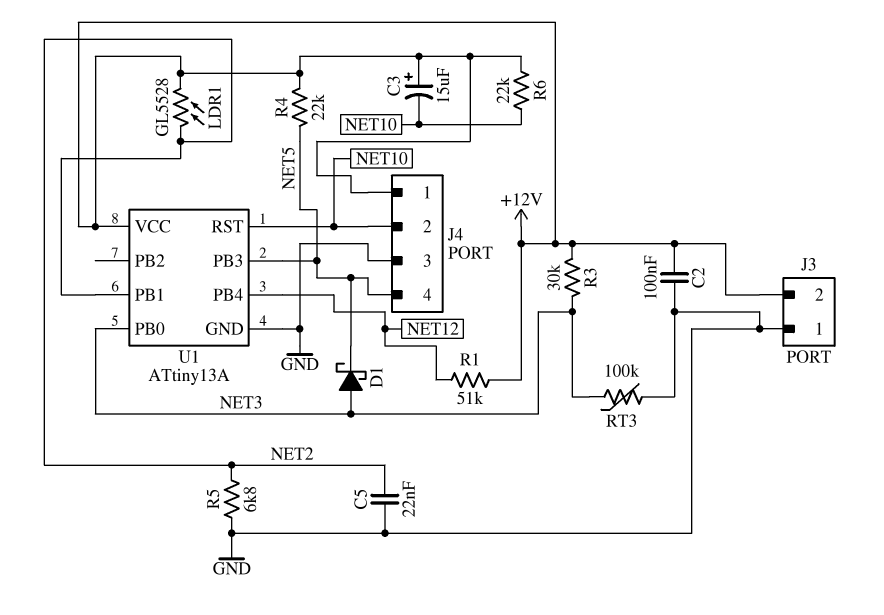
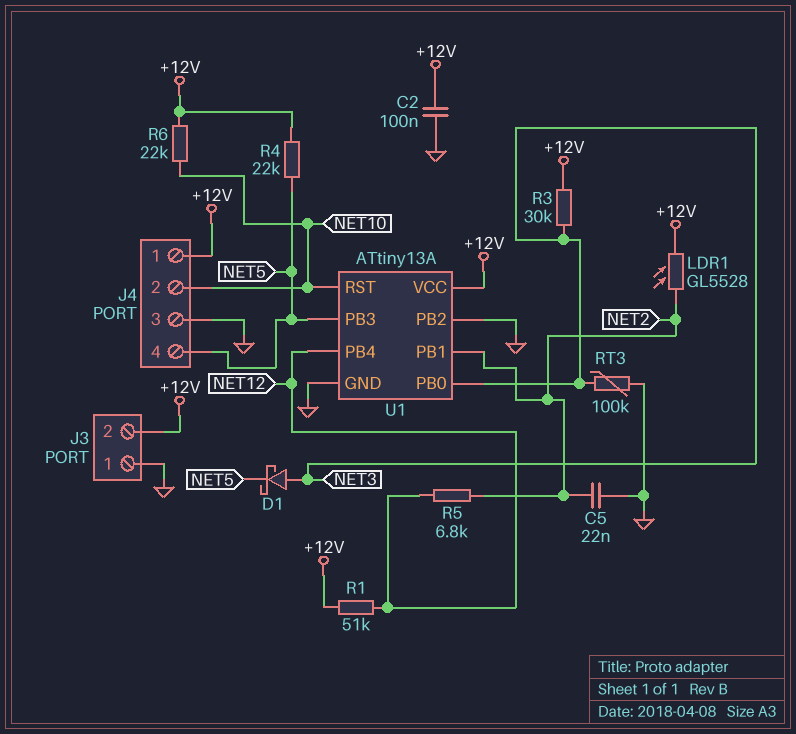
C3: 15uF (plus +12V, minus NET10) -> none
R5: 6.8k (GND, NET2) -> 6.8k (NET2, NET12)
U1 pin PB2: none -> GND

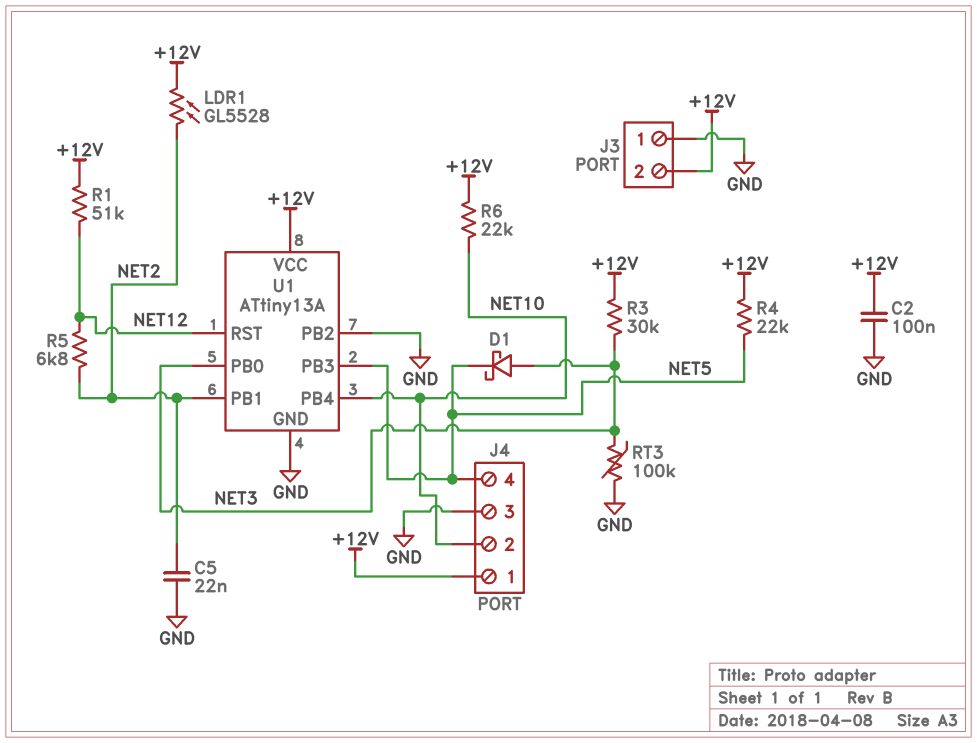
U1 pin PB4: NET12 -> NET10
U1 pin RST: NET10 -> NET12

